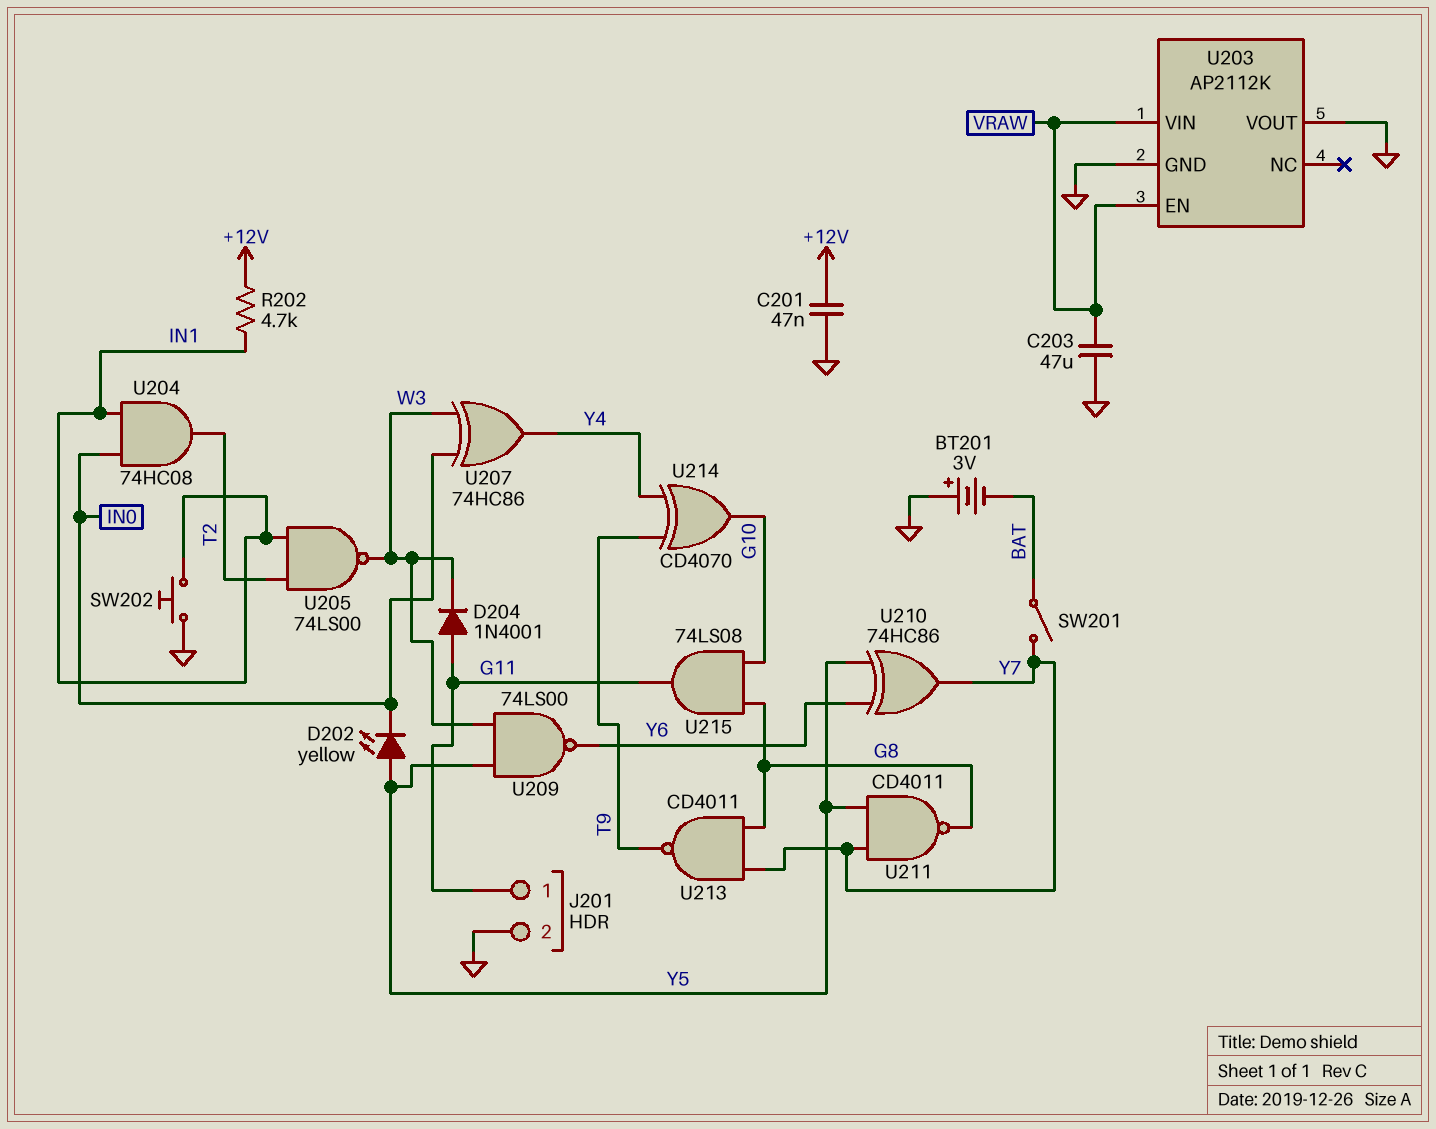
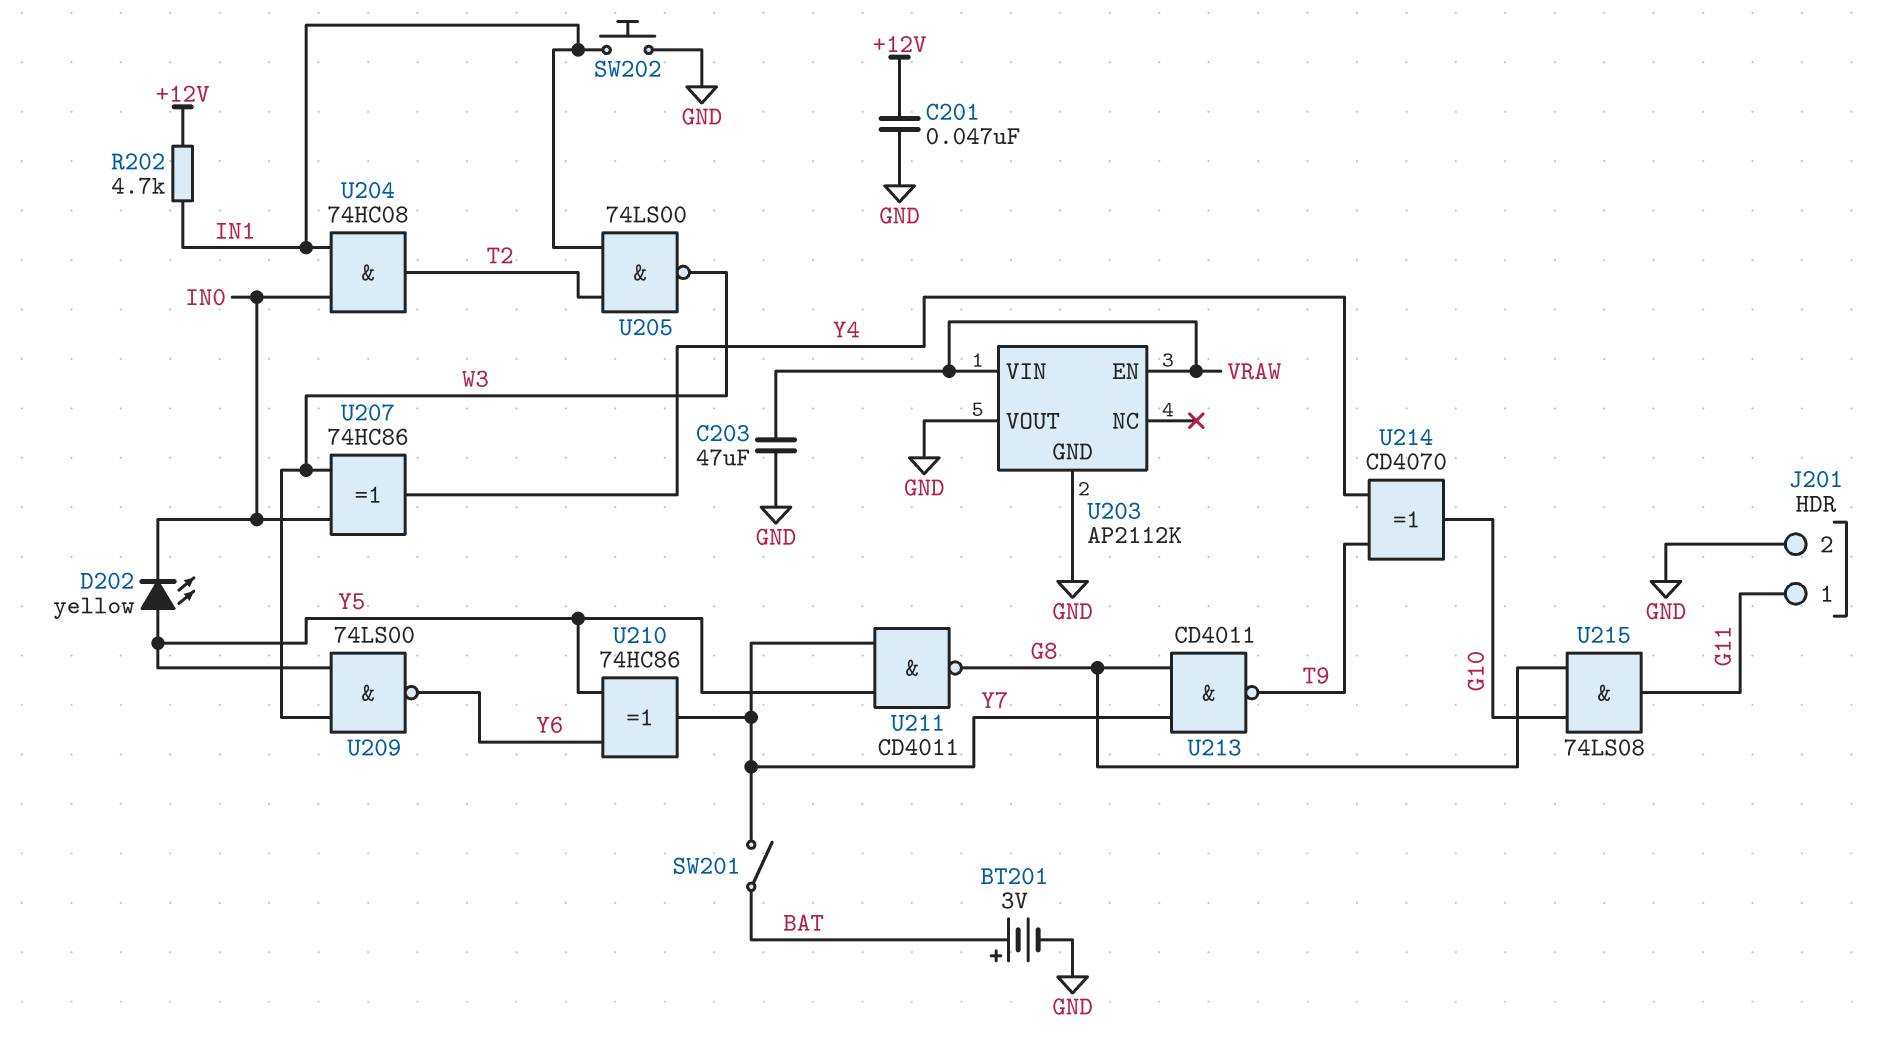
BT201: 3V (plus GND, minus BAT) -> 3V (plus BAT, minus GND)
D204: diode 1N4001 (A G11, K W3) -> none

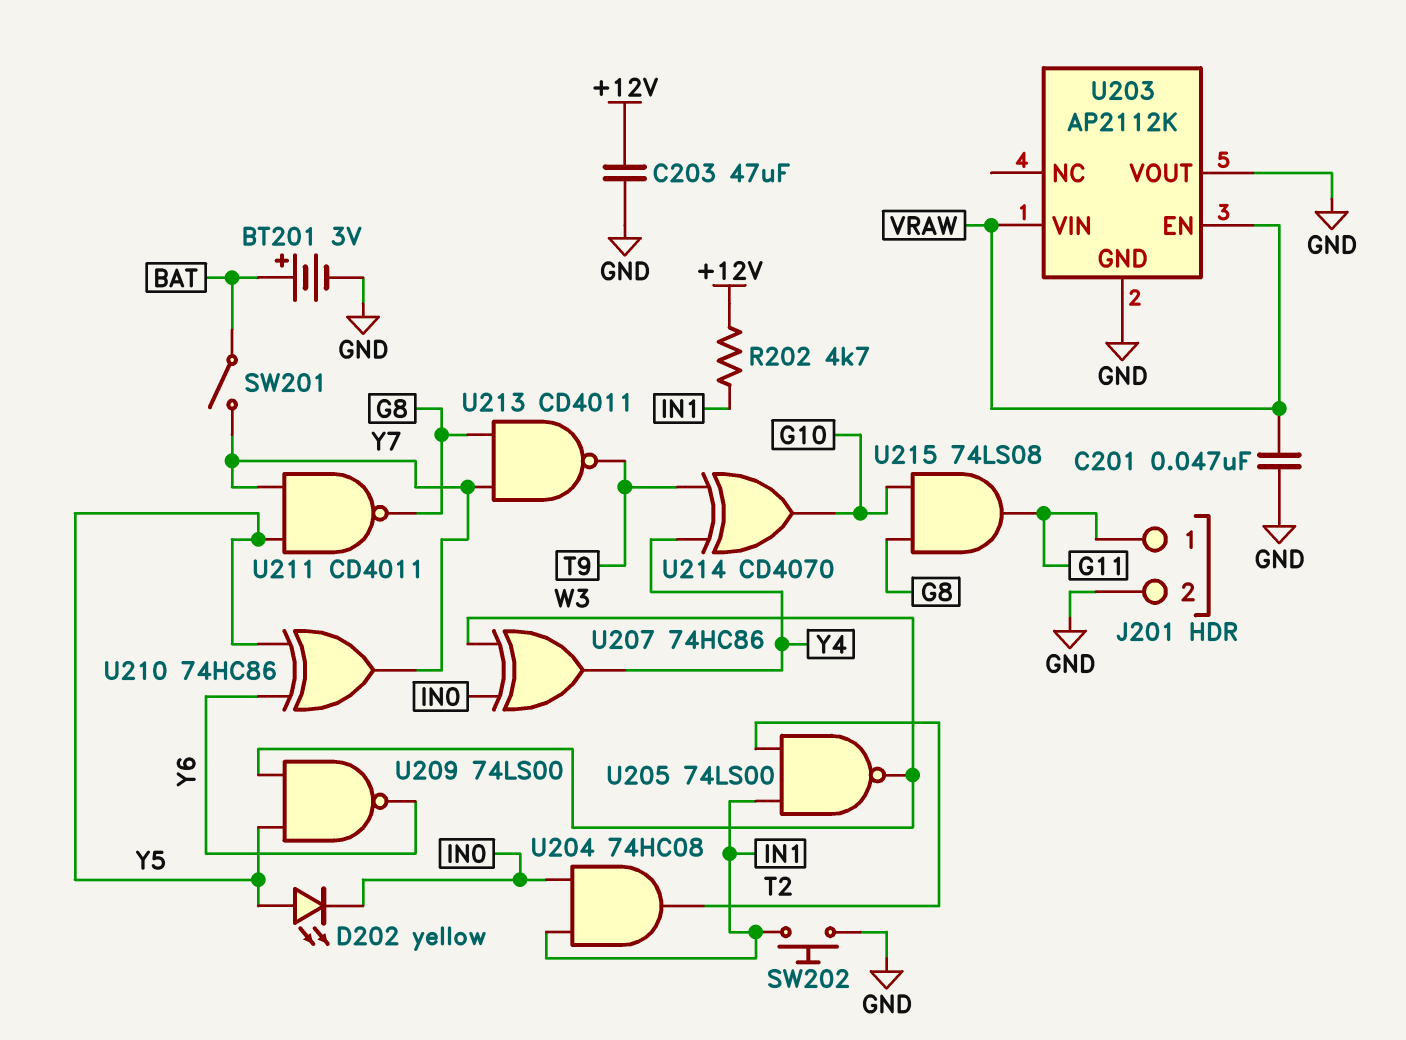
C201: 47nF (+12V, GND) -> 47nF (GND, VRAW)
C203: 47uF (GND, VRAW) -> 47uF (+12V, GND)

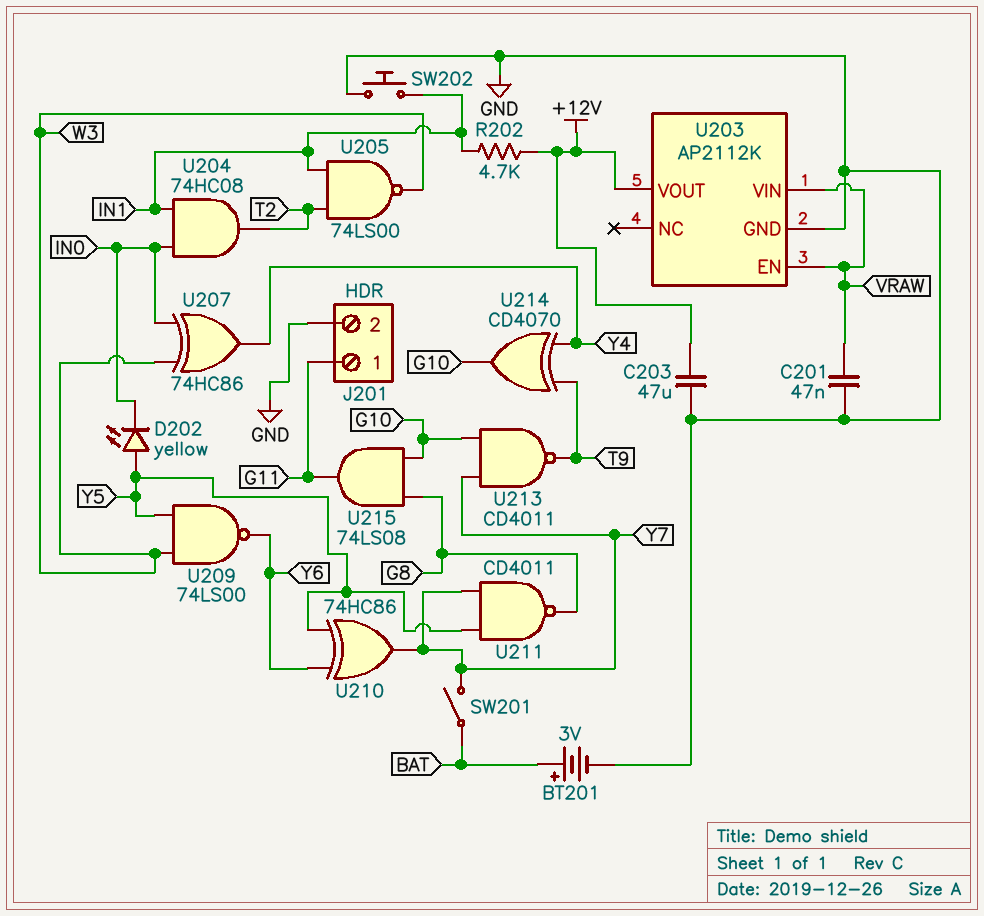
U203 pin VOUT: GND -> +12V
U213: NAND CD4011 (in G8, in Y7, out T9) -> NAND CD4011 (in G10, in Y7, out T9)

